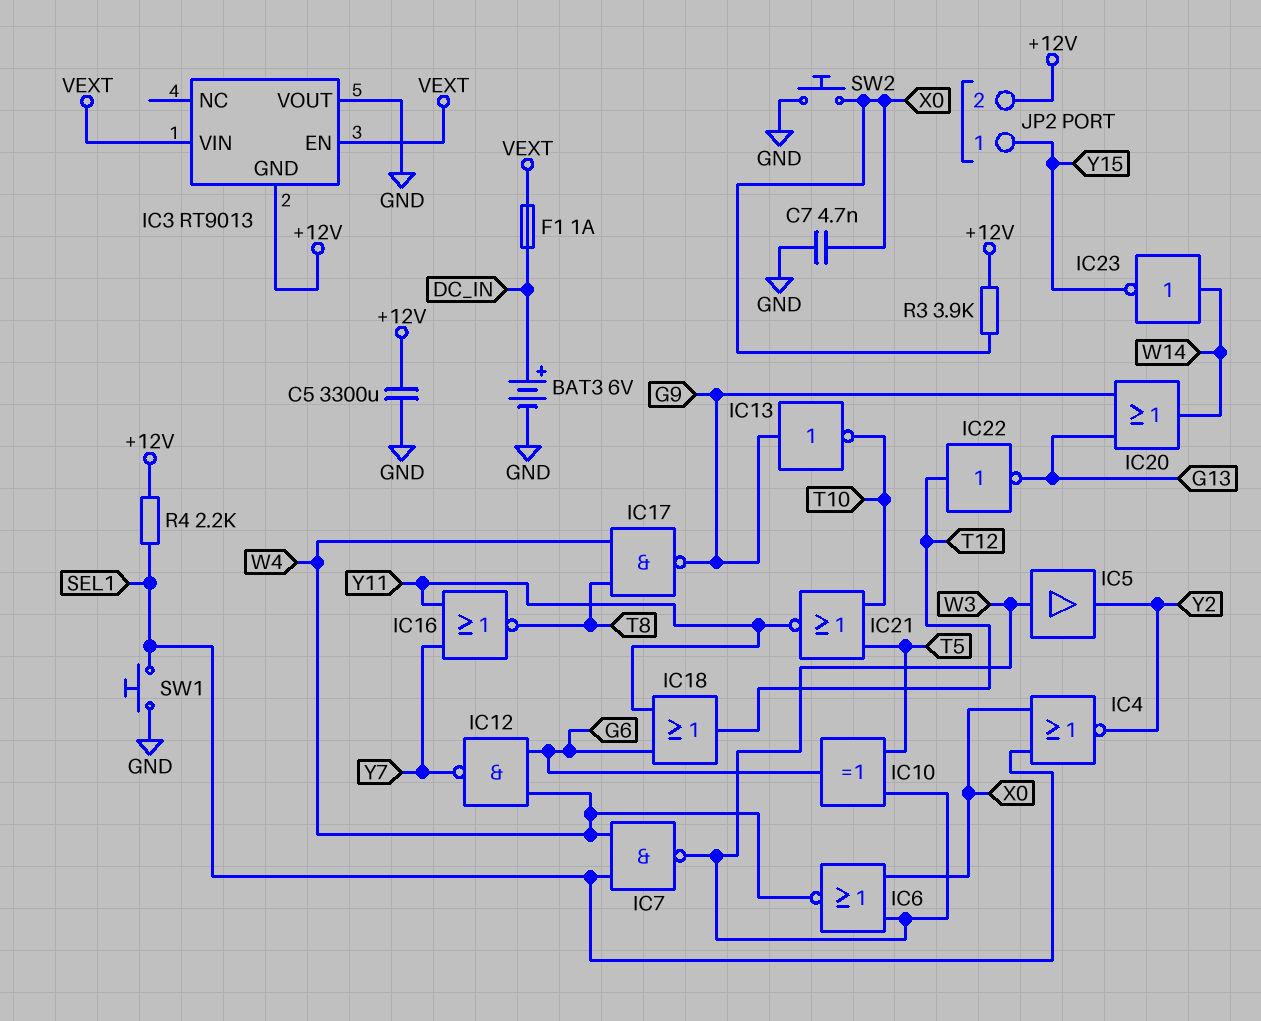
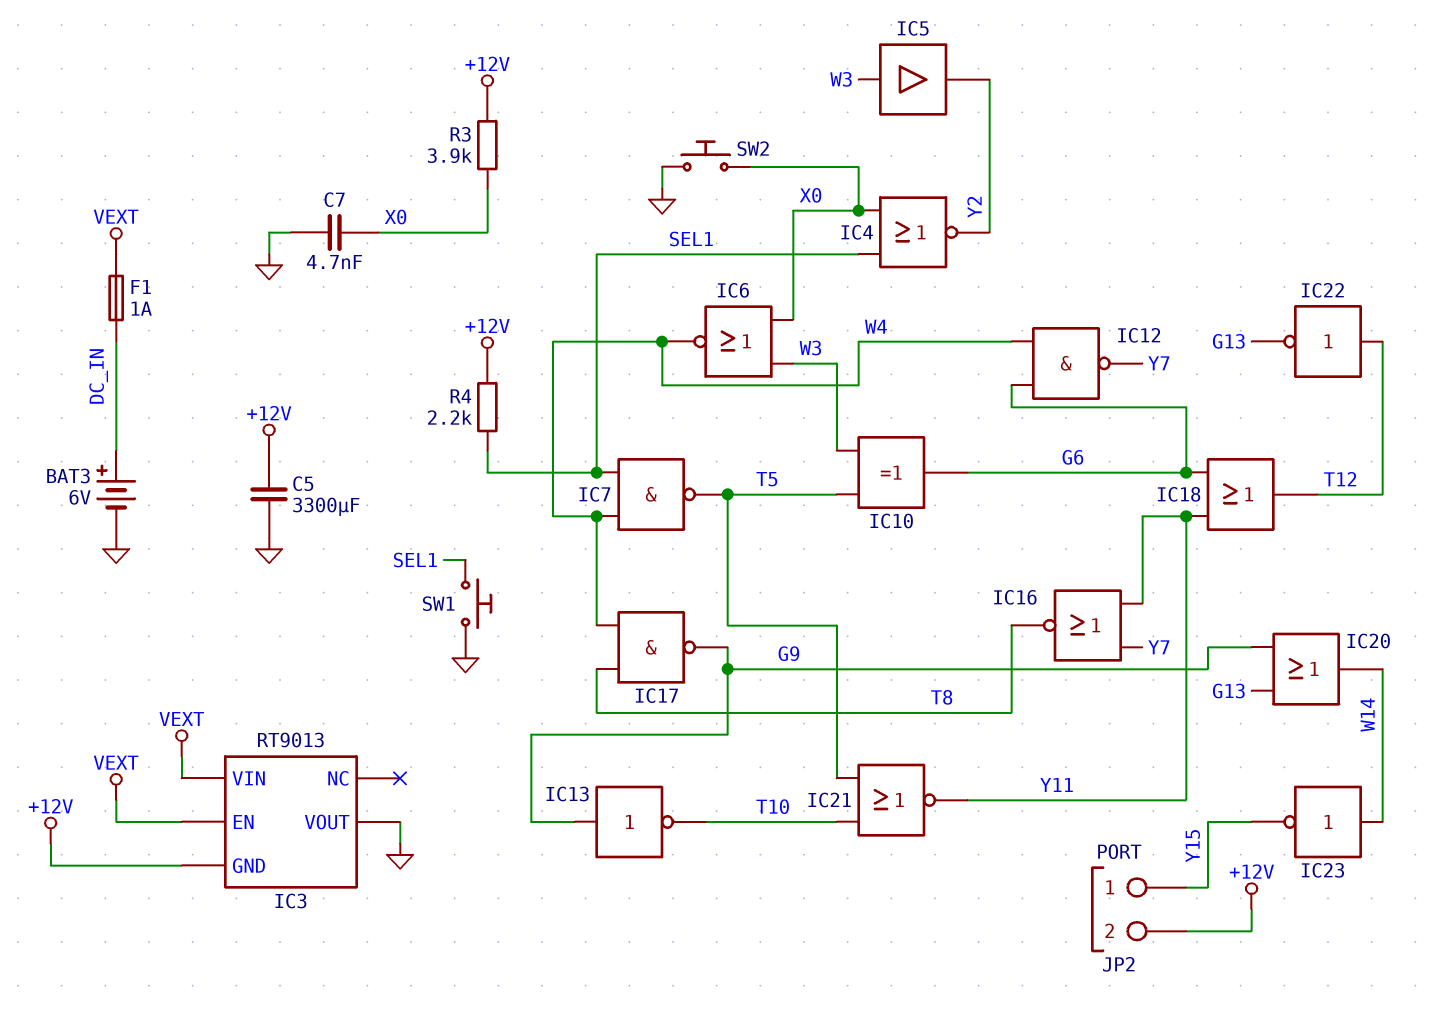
IC7: NAND (in SEL1, in W4, out W3) -> NAND (in SEL1, in W4, out T5)

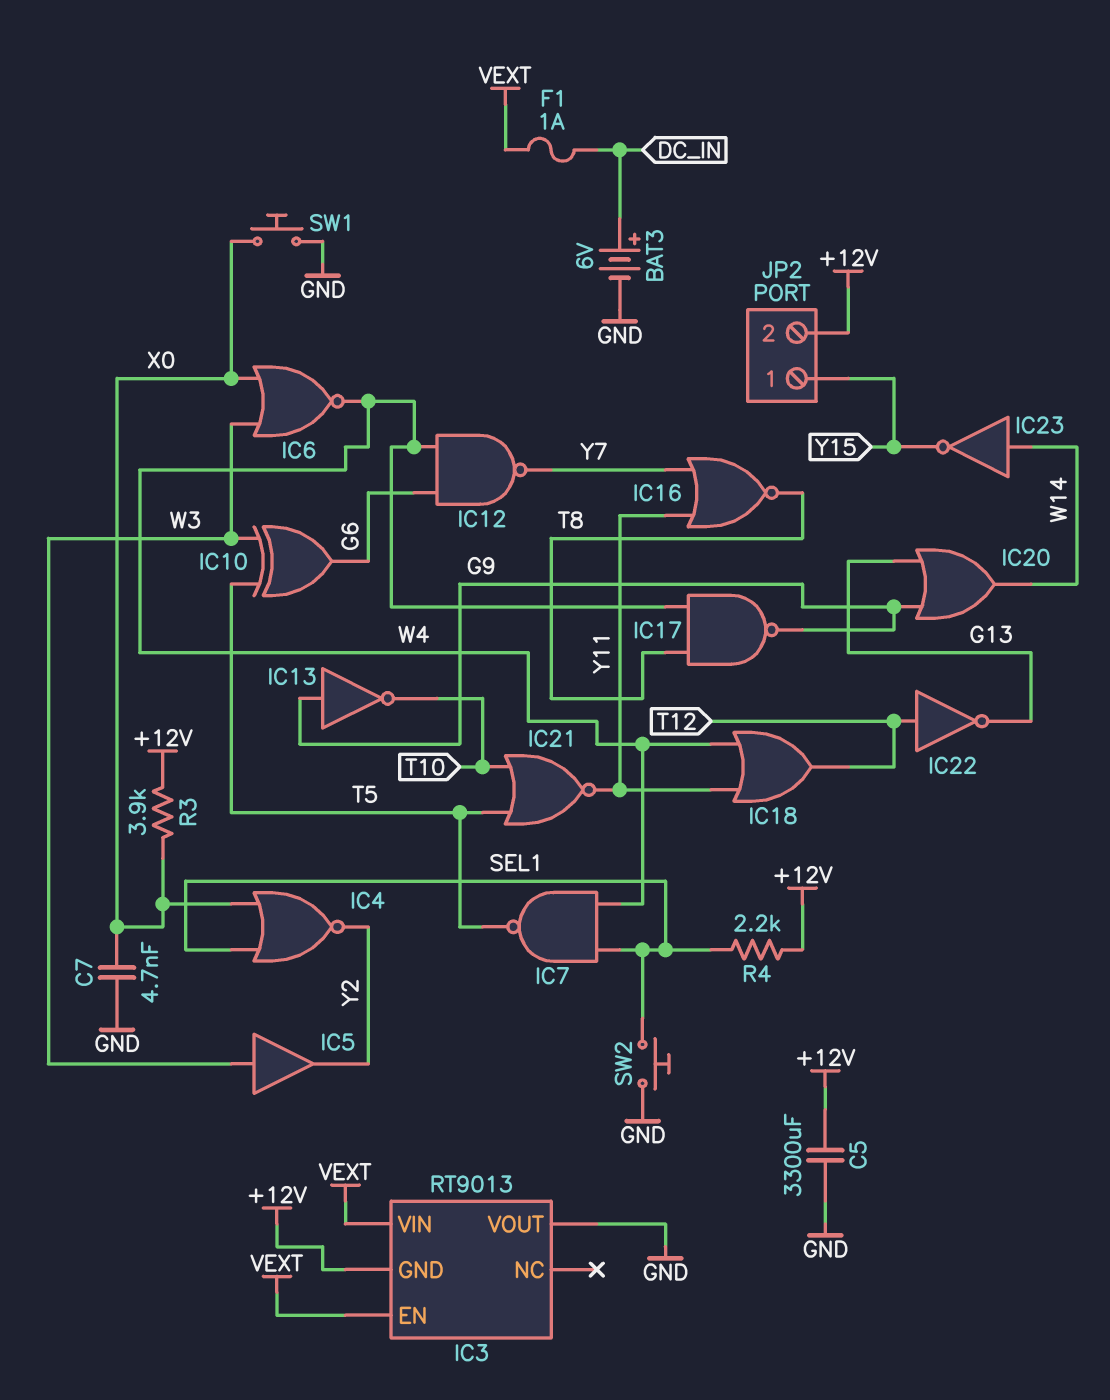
IC18: OR (in G6, in Y11, out T12) -> OR (in W4, in Y11, out T12)
SW1: button (GND, SEL1) -> button (GND, X0)
SW2: button (GND, X0) -> button (GND, SEL1)

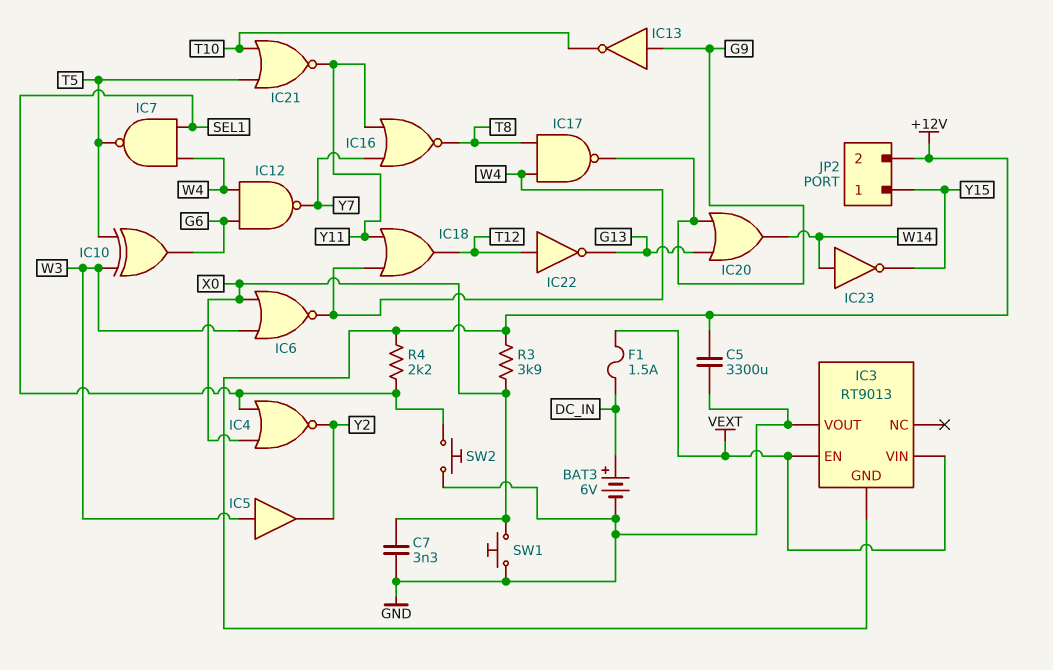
C7: 4.7nF (GND, X0) -> 3.3nF (GND, X0)
F1: 1A (DC_IN, VEXT) -> 1.5A (DC_IN, VEXT)

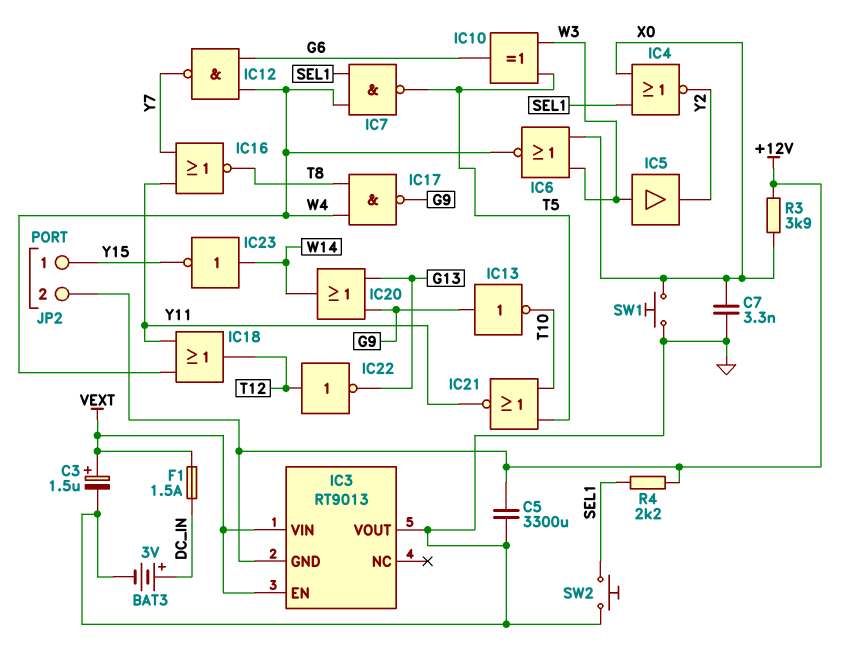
BAT3: 6V (plus DC_IN, minus GND) -> 3V (plus DC_IN, minus GND)
C3: none -> 1.5uF (plus VEXT, minus GND)

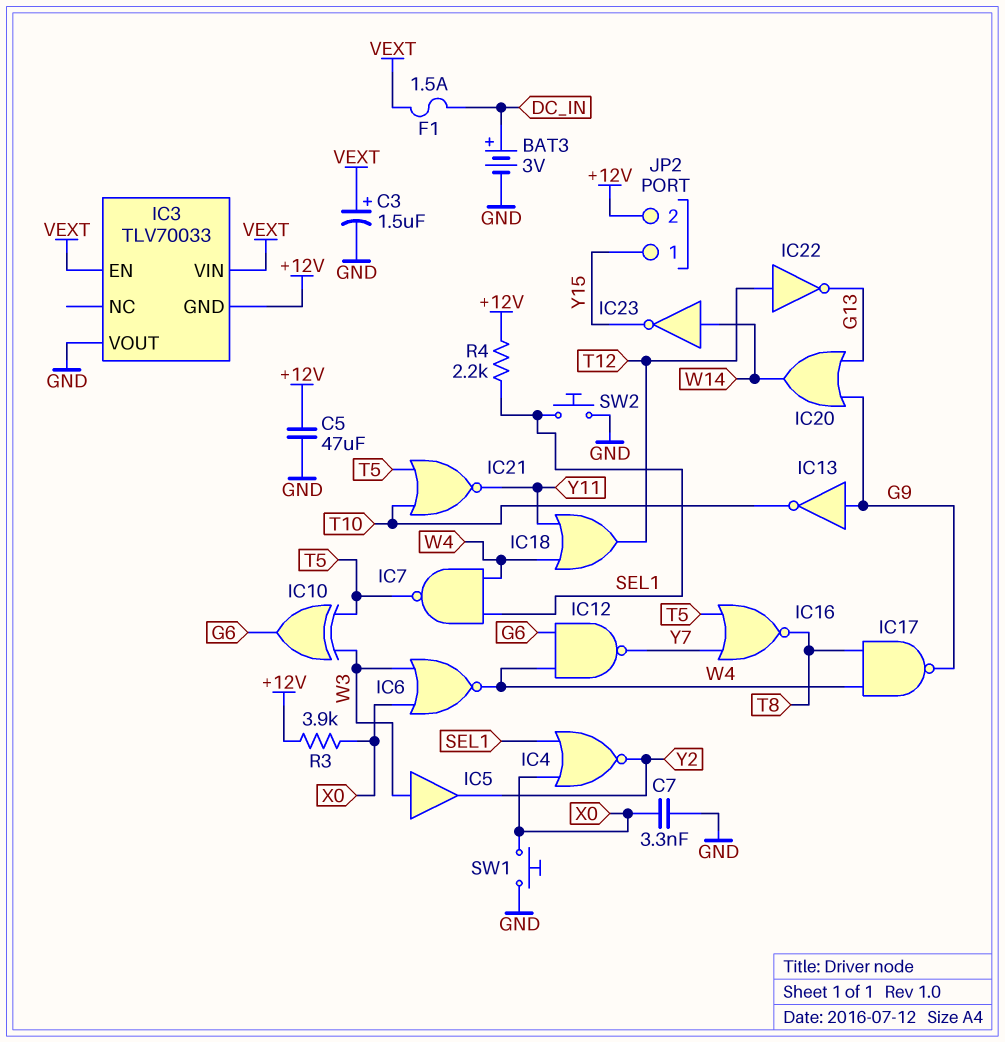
C5: 3300uF (+12V, GND) -> 47uF (+12V, GND)
IC3: RT9013 -> TLV70033
IC16: NOR (in Y7, in Y11, out T8) -> NOR (in T5, in Y7, out T8)

